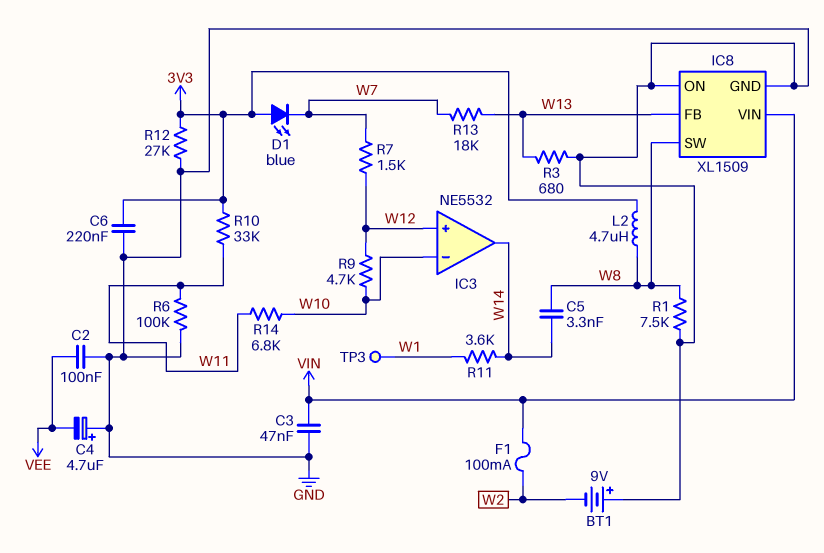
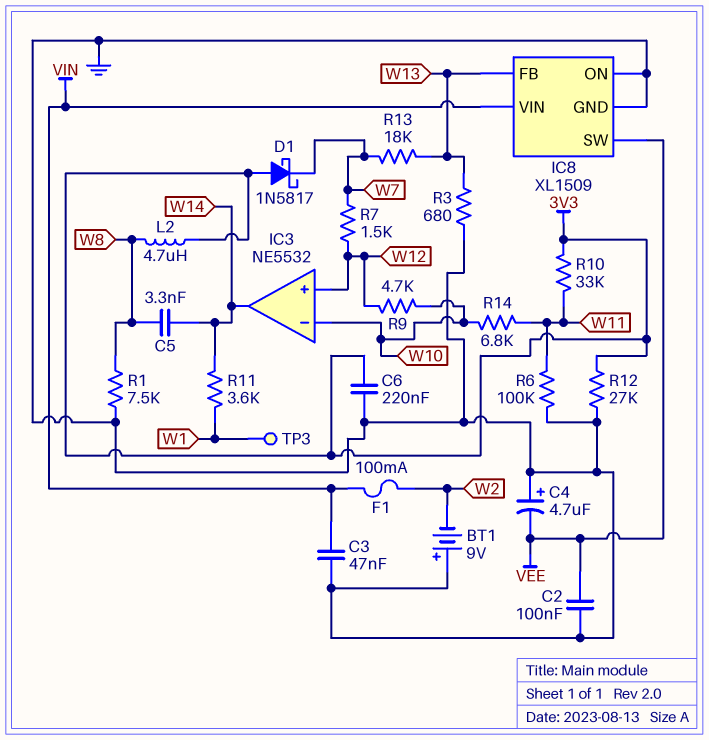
D1: LED blue (A 3V3, K W7) -> schottky 1N5817 (A 3V3, K W7)
IC8 pin SW: W8 -> VEE

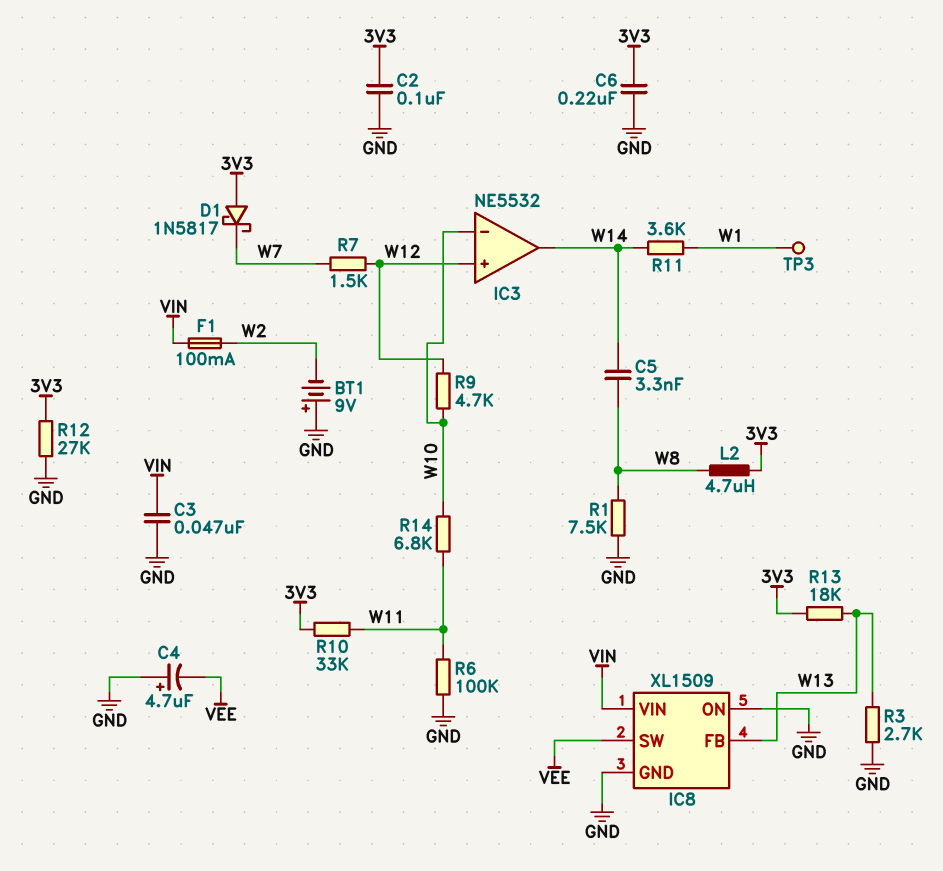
C2: 100nF (GND, VEE) -> 100nF (3V3, GND)
R3: 680 (GND, W13) -> 2.7k (GND, W13)
R13: 18k (W7, W13) -> 18k (3V3, W13)

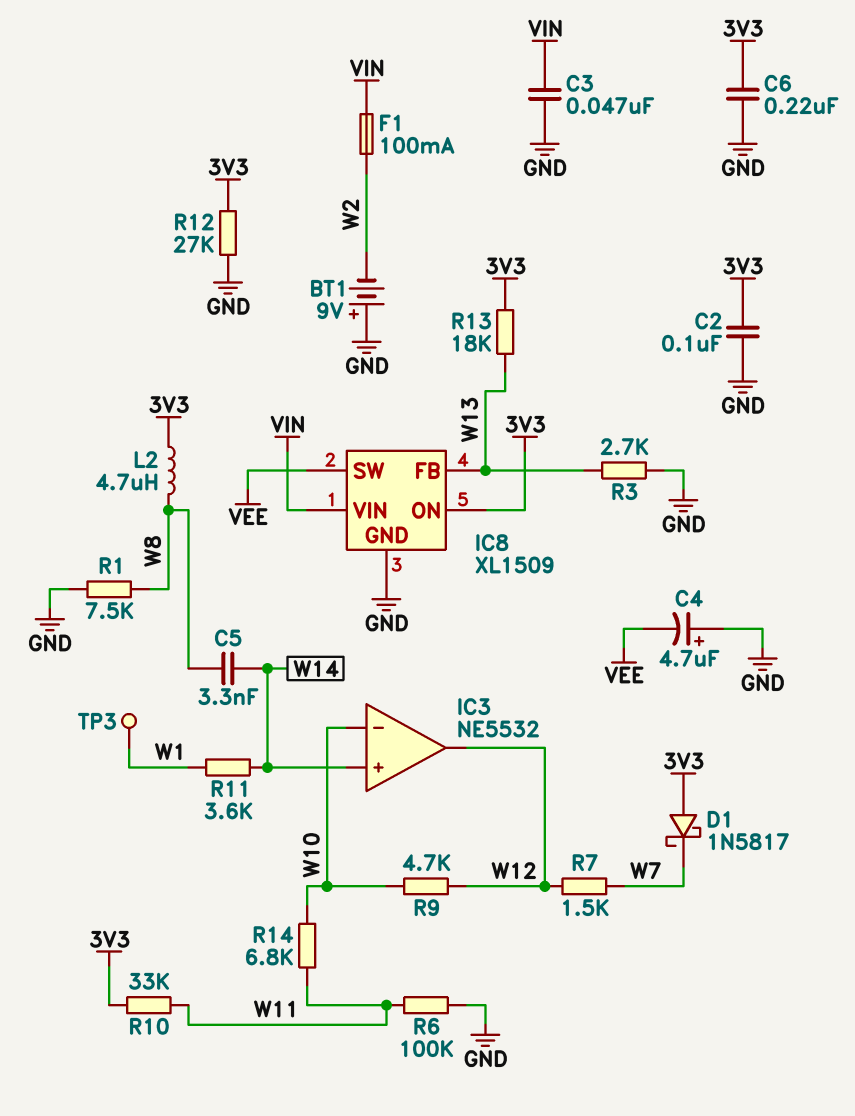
IC3 pin in+: W12 -> W14
IC3 pin out: W14 -> W12
IC8 pin ON: GND -> 3V3

